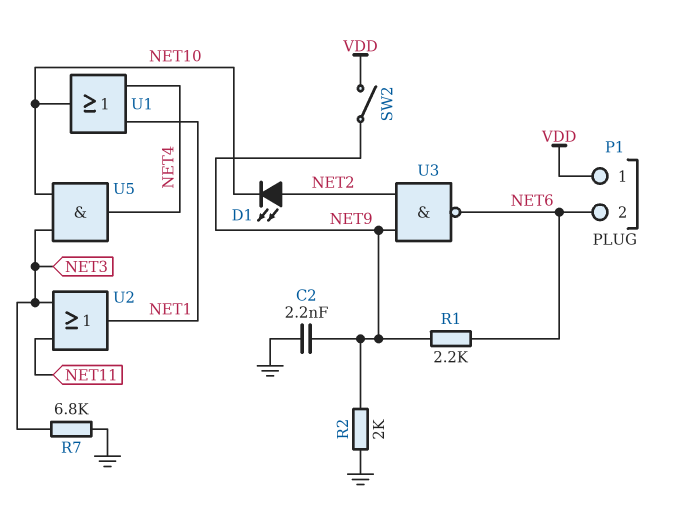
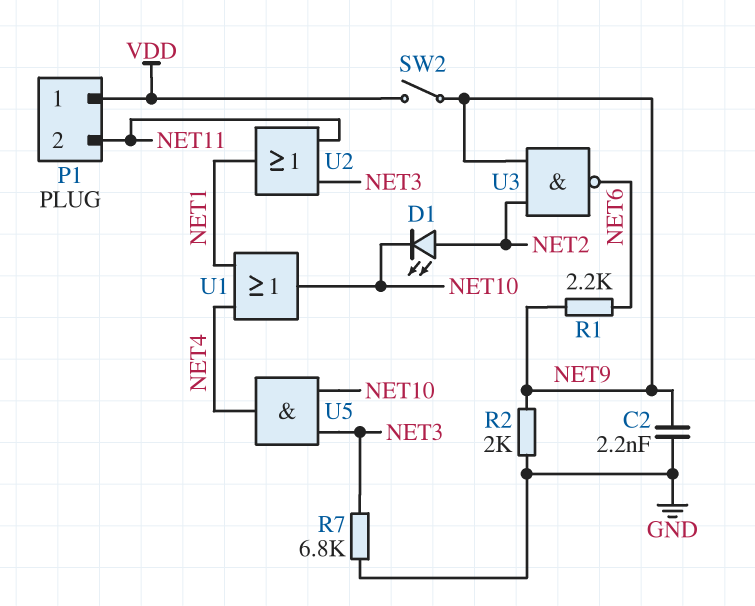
P1 pin 2: NET6 -> NET11

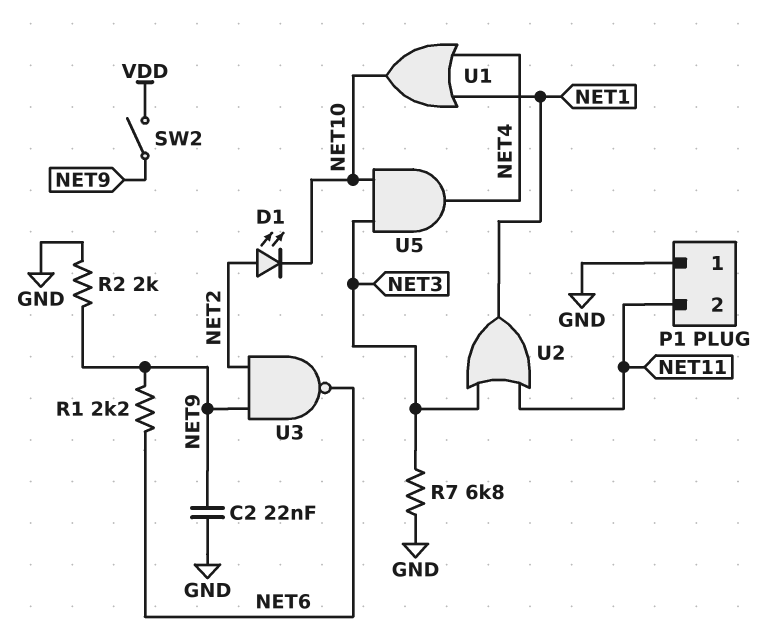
C2: 2.2nF (GND, NET9) -> 22nF (GND, NET9)
P1 pin 1: VDD -> GND

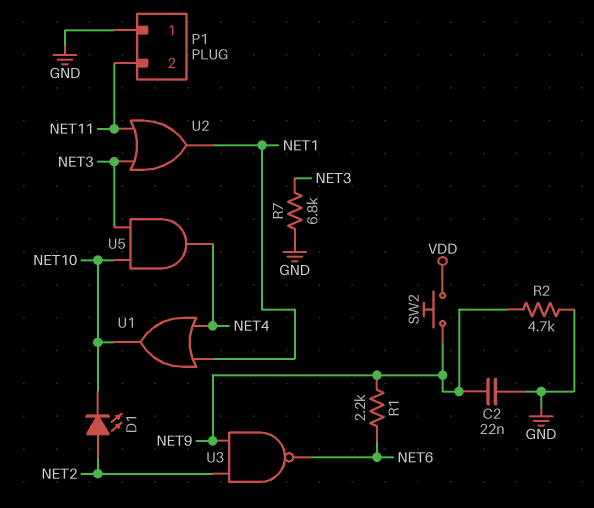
R2: 2k (GND, NET9) -> 4.7k (GND, NET9)
SW2: switch (NET9, VDD) -> button (NET9, VDD)

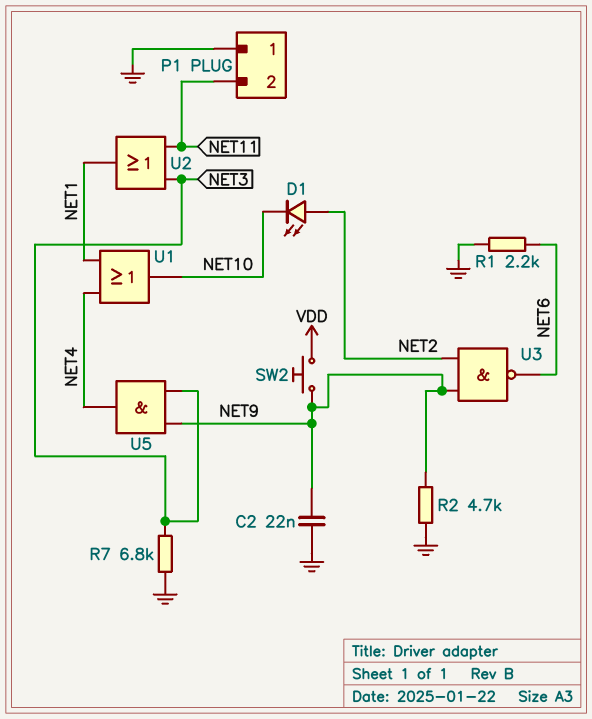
R1: 2.2k (NET6, NET9) -> 2.2k (GND, NET6)
U5: AND (in NET3, in NET10, out NET4) -> AND (in NET3, in NET9, out NET4)

